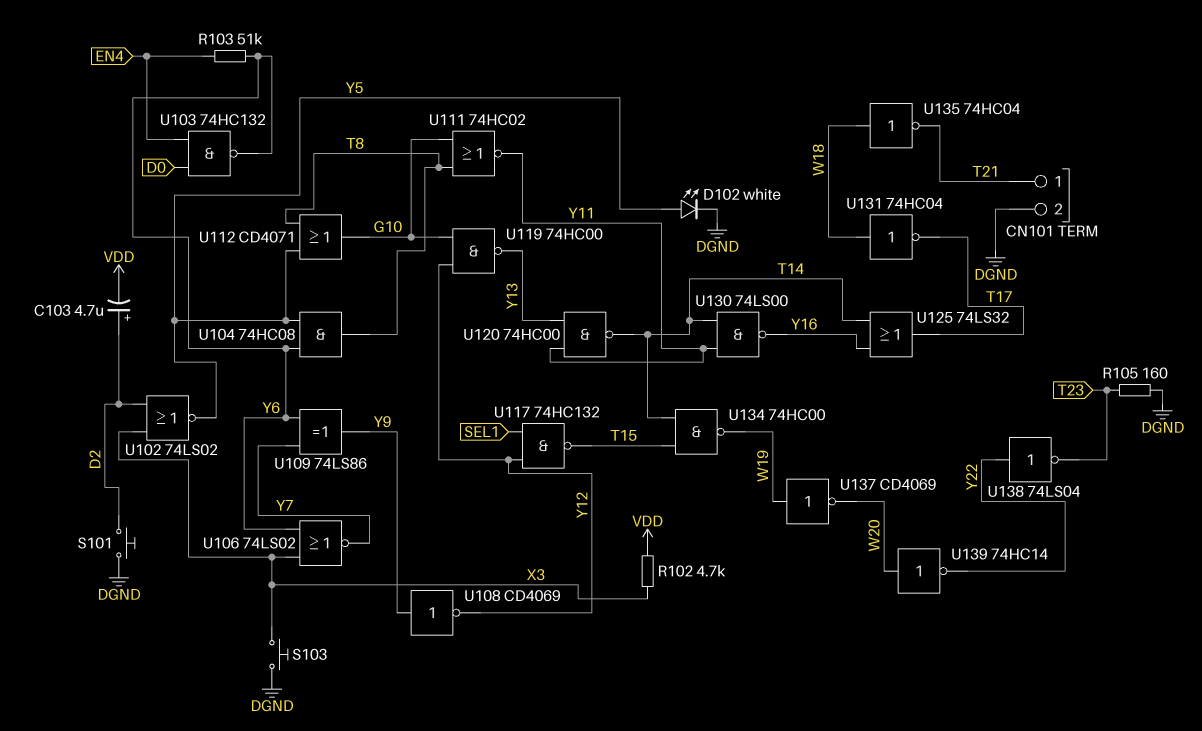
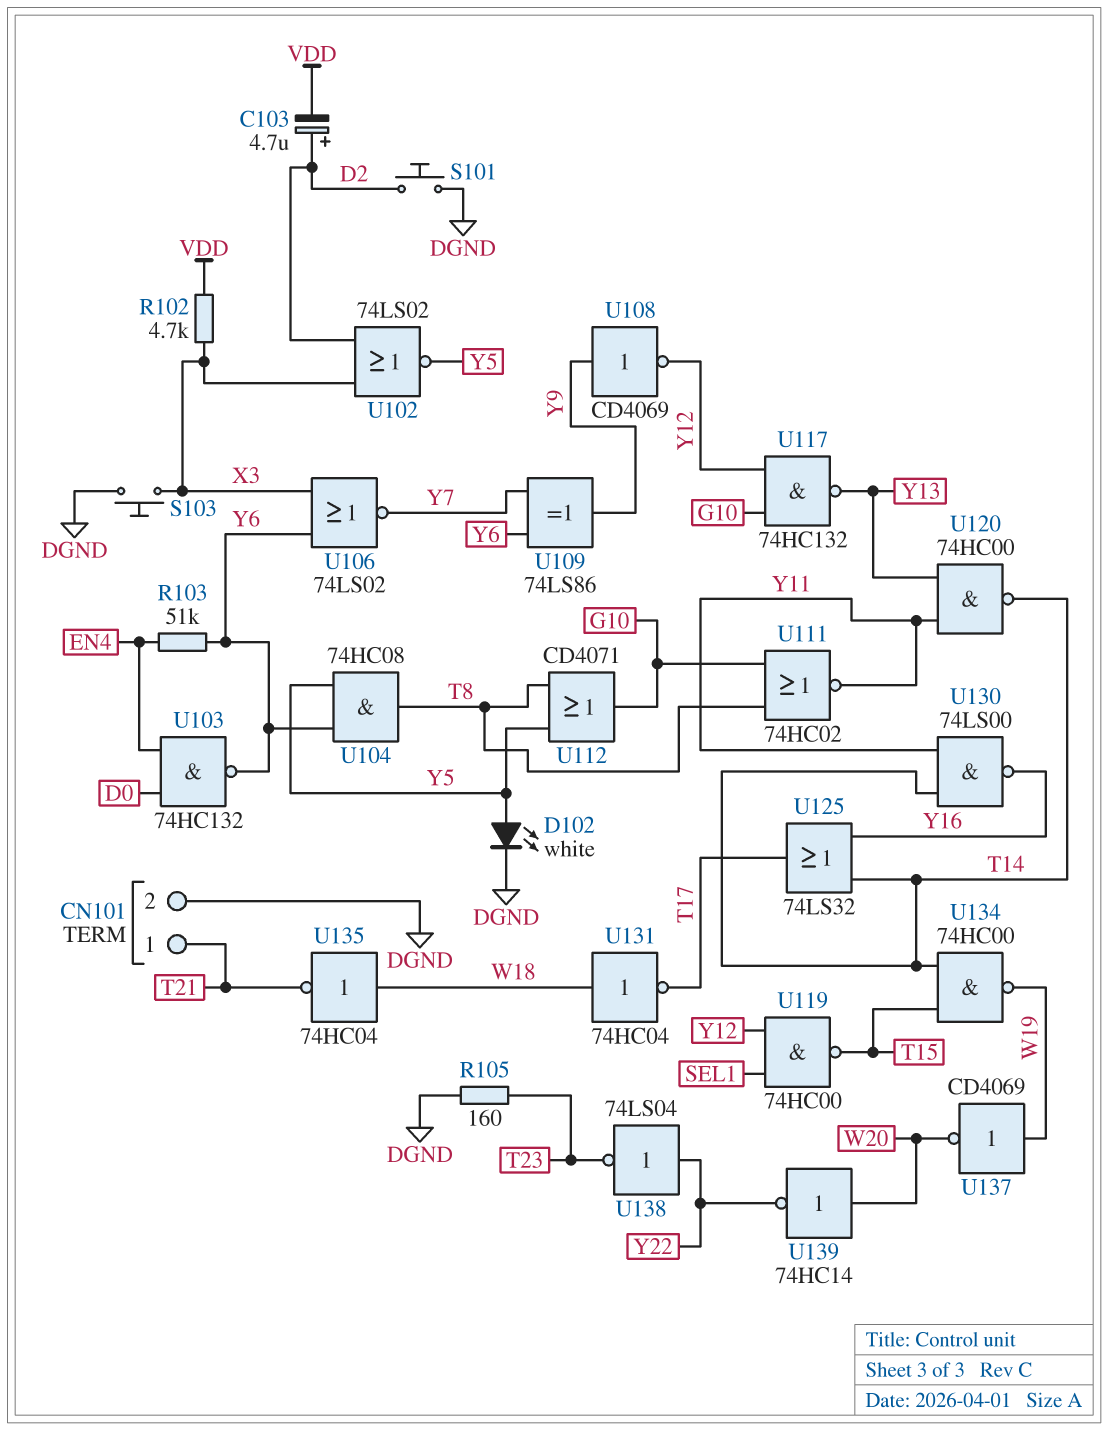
U117: NAND 74HC132 (in SEL1, in Y12, out T15) -> NAND 74HC132 (in G10, in Y12, out Y13)
U119: NAND 74HC00 (in G10, in Y12, out Y13) -> NAND 74HC00 (in SEL1, in Y12, out T15)

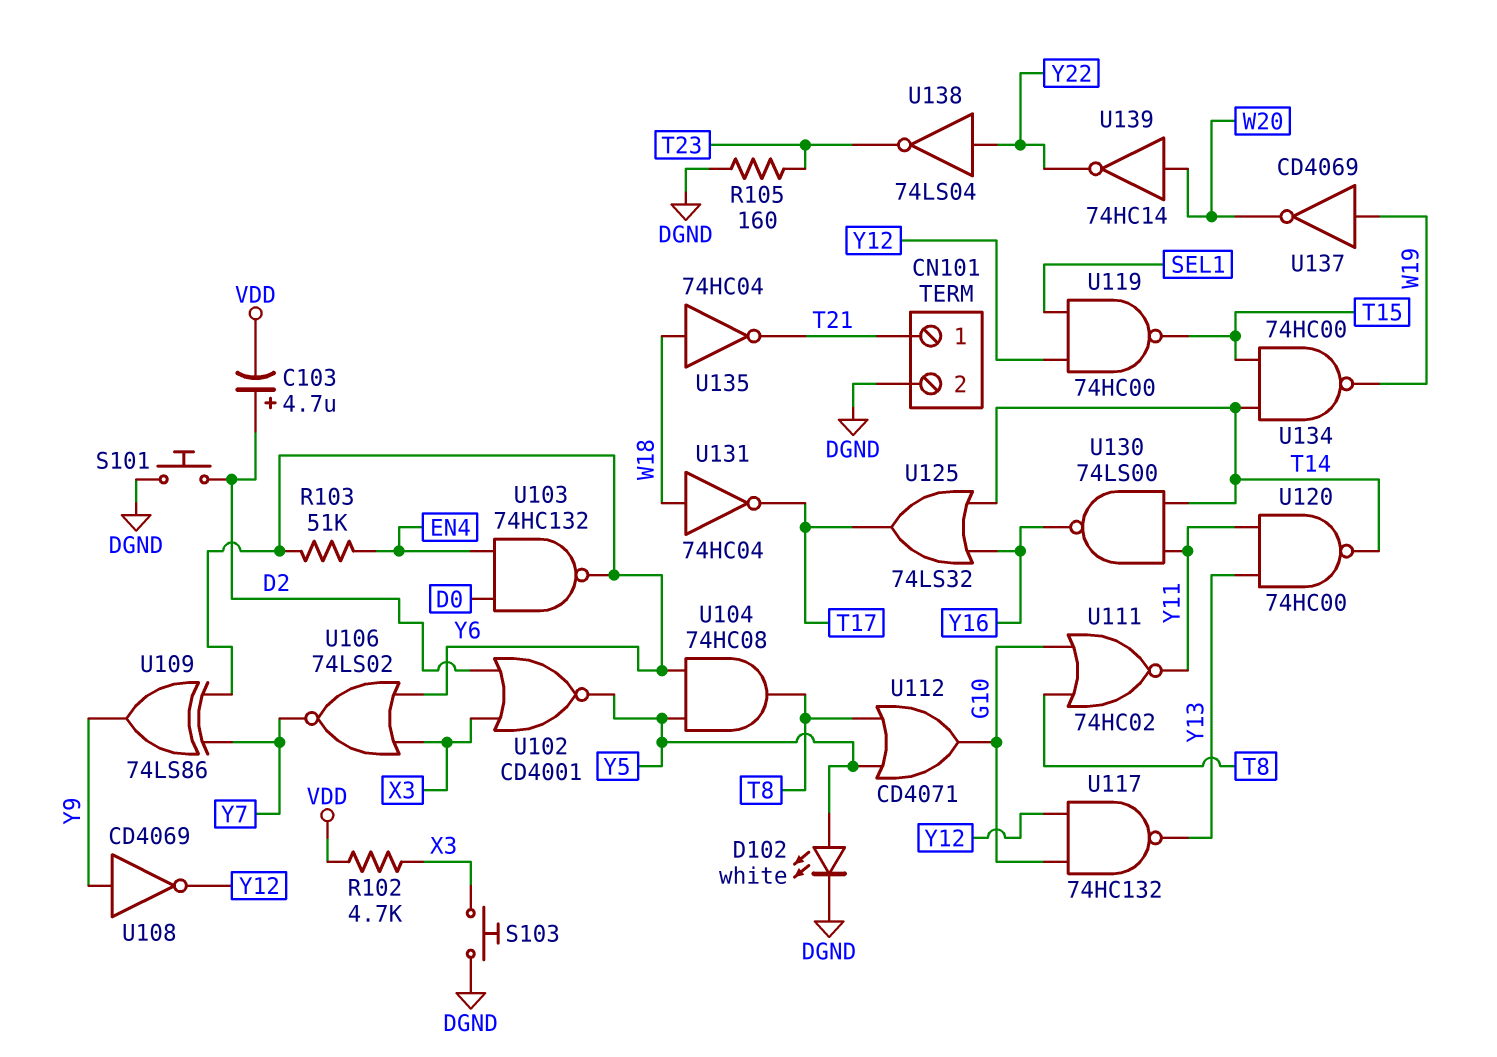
U102: NOR 74LS02 (in D2, in X3, out Y5) -> NOR CD4001 (in D2, in X3, out Y5)

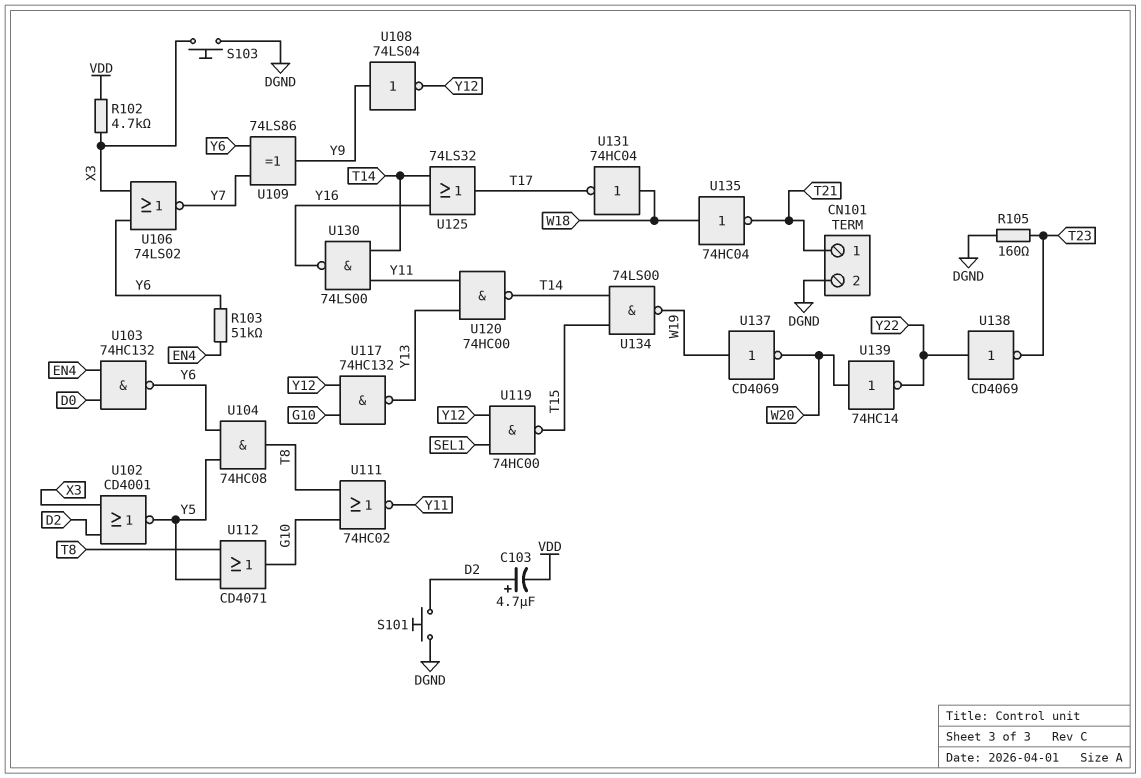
D102: LED white (A Y5, K DGND) -> none
U108: NOT CD4069 (in Y9, out Y12) -> NOT 74LS04 (in Y9, out Y12)
U134: NAND 74HC00 (in T14, in T15, out W19) -> NAND 74LS00 (in T14, in T15, out W19)
U138: NOT 74LS04 (in Y22, out T23) -> NOT CD4069 (in Y22, out T23)

